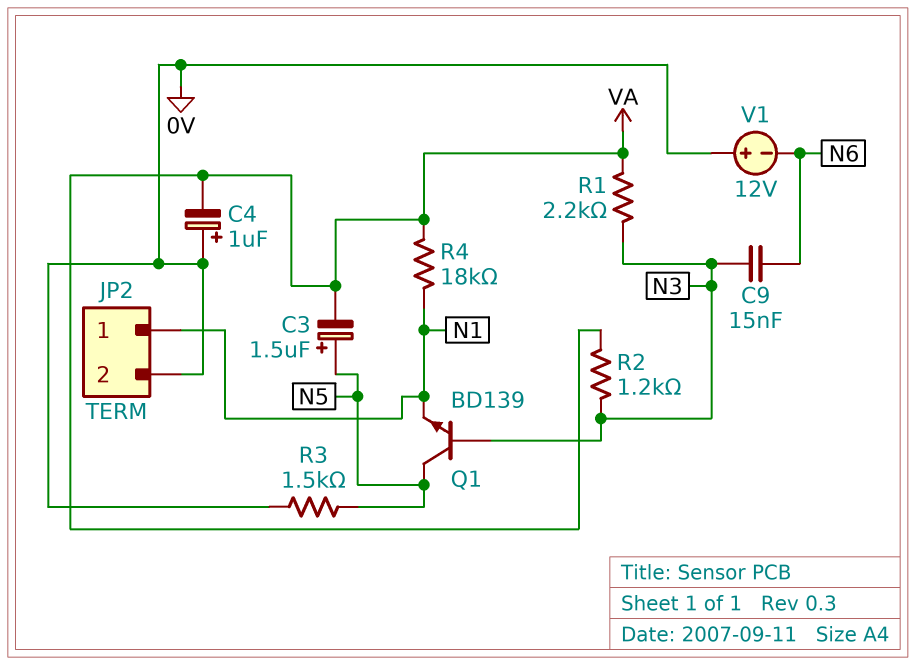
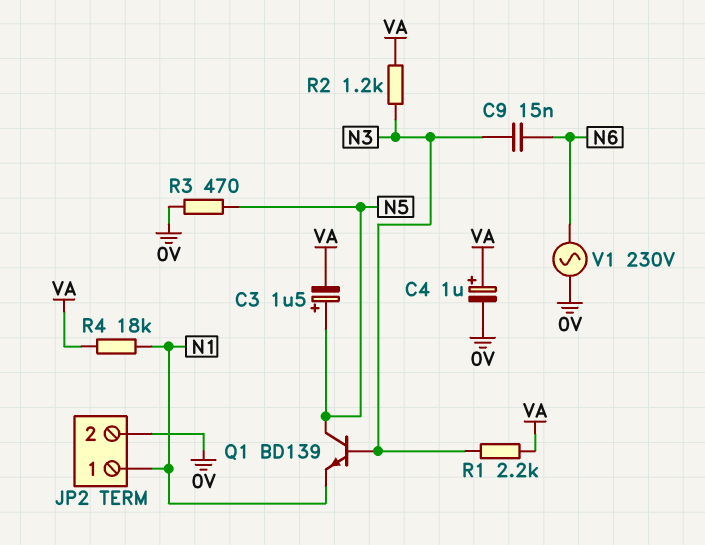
C4: 1uF (plus 0V, minus VA) -> 1uF (plus VA, minus 0V)
R3: 1.5k (0V, N5) -> 470 (0V, N5)
V1: 12V (plus 0V, minus N6) -> AC 230V (0V, N6)

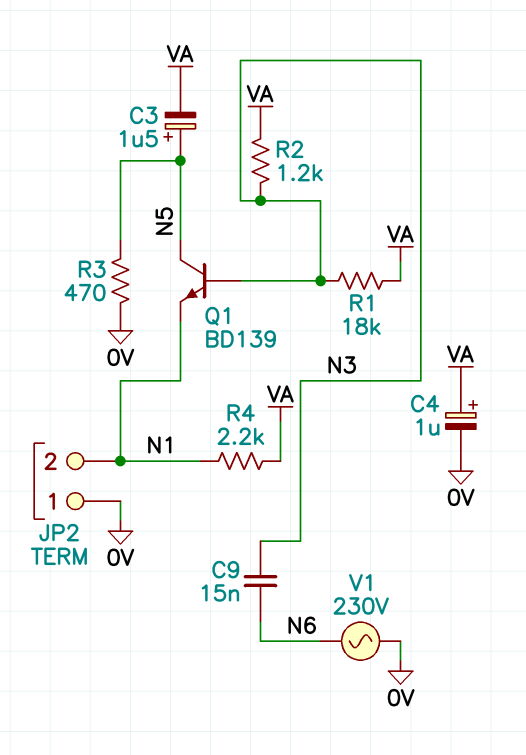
JP2 pin 1: N1 -> 0V
JP2 pin 2: 0V -> N1
R1: 2.2k (N3, VA) -> 18k (N3, VA)
R4: 18k (N1, VA) -> 2.2k (N1, VA)

